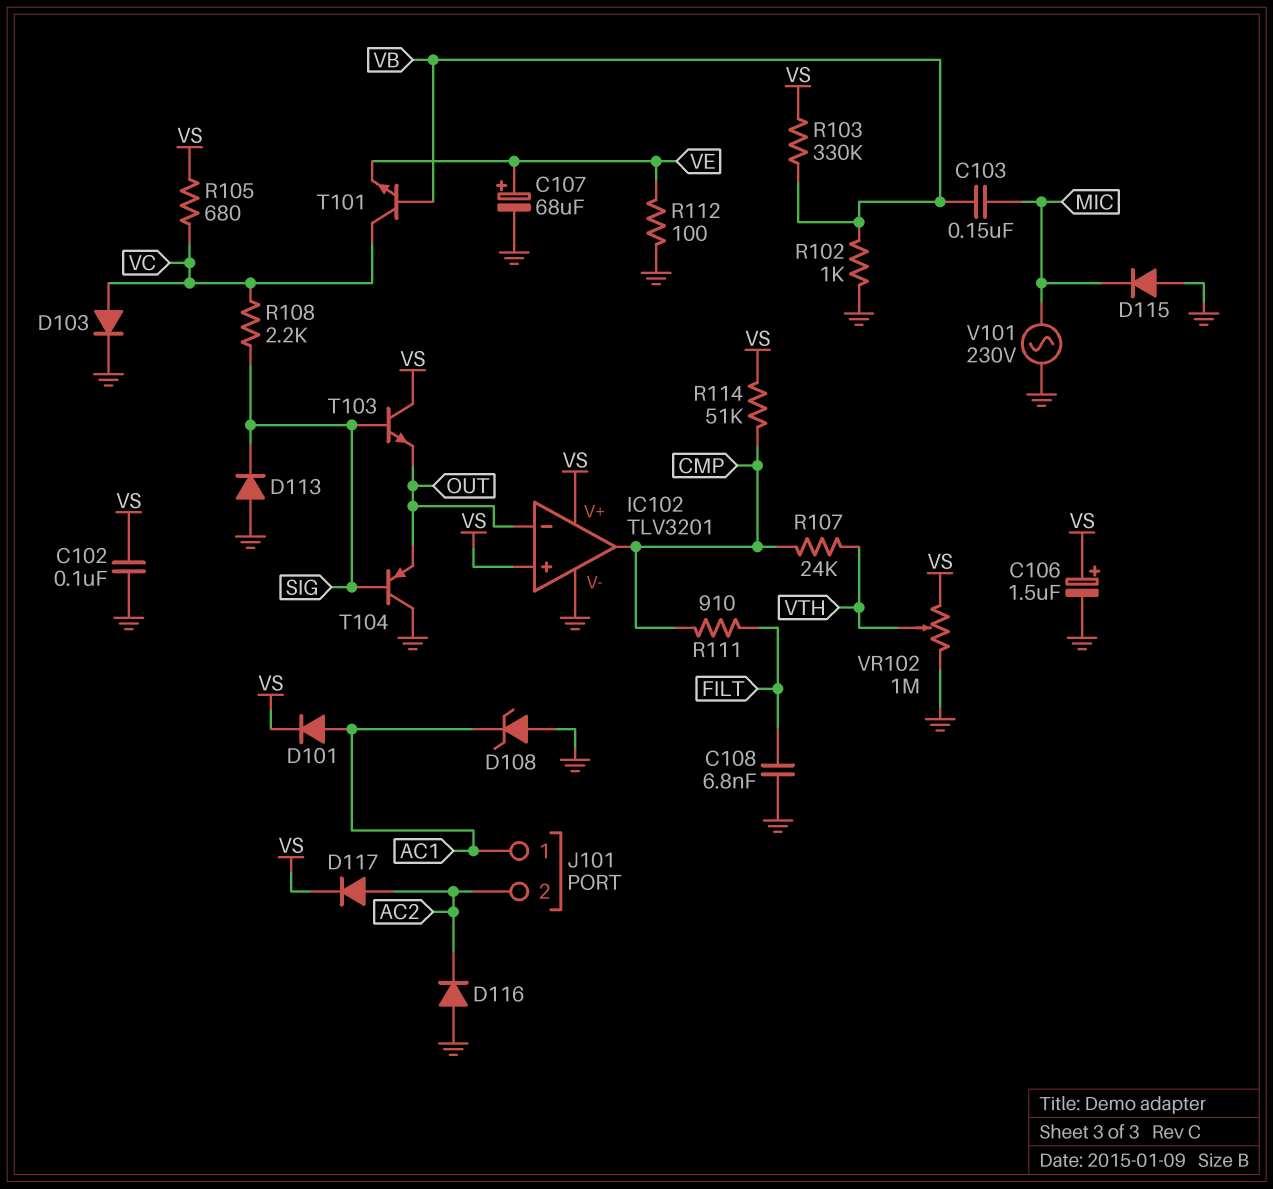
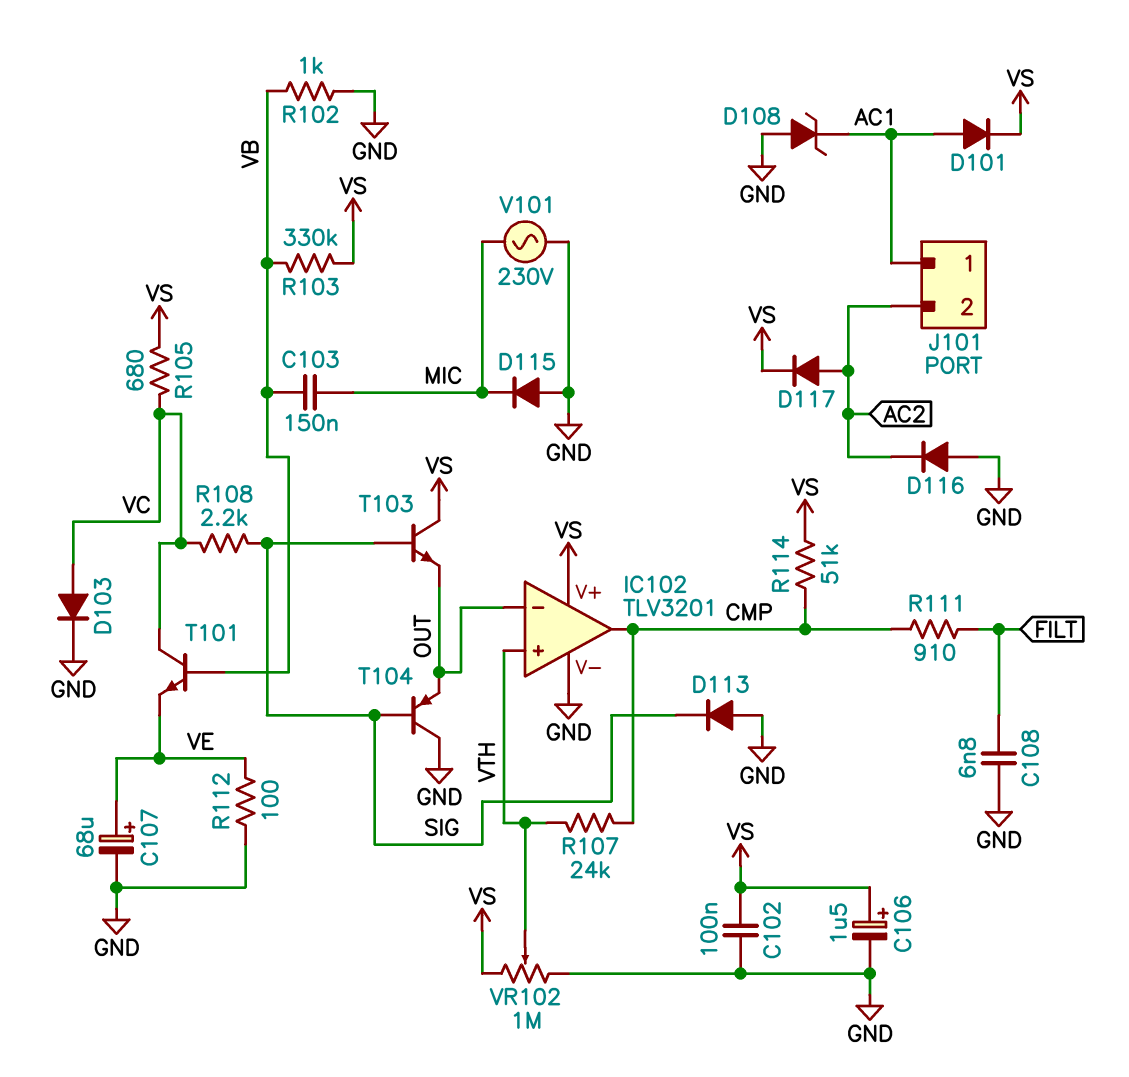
IC102 pin in+: VS -> VTH

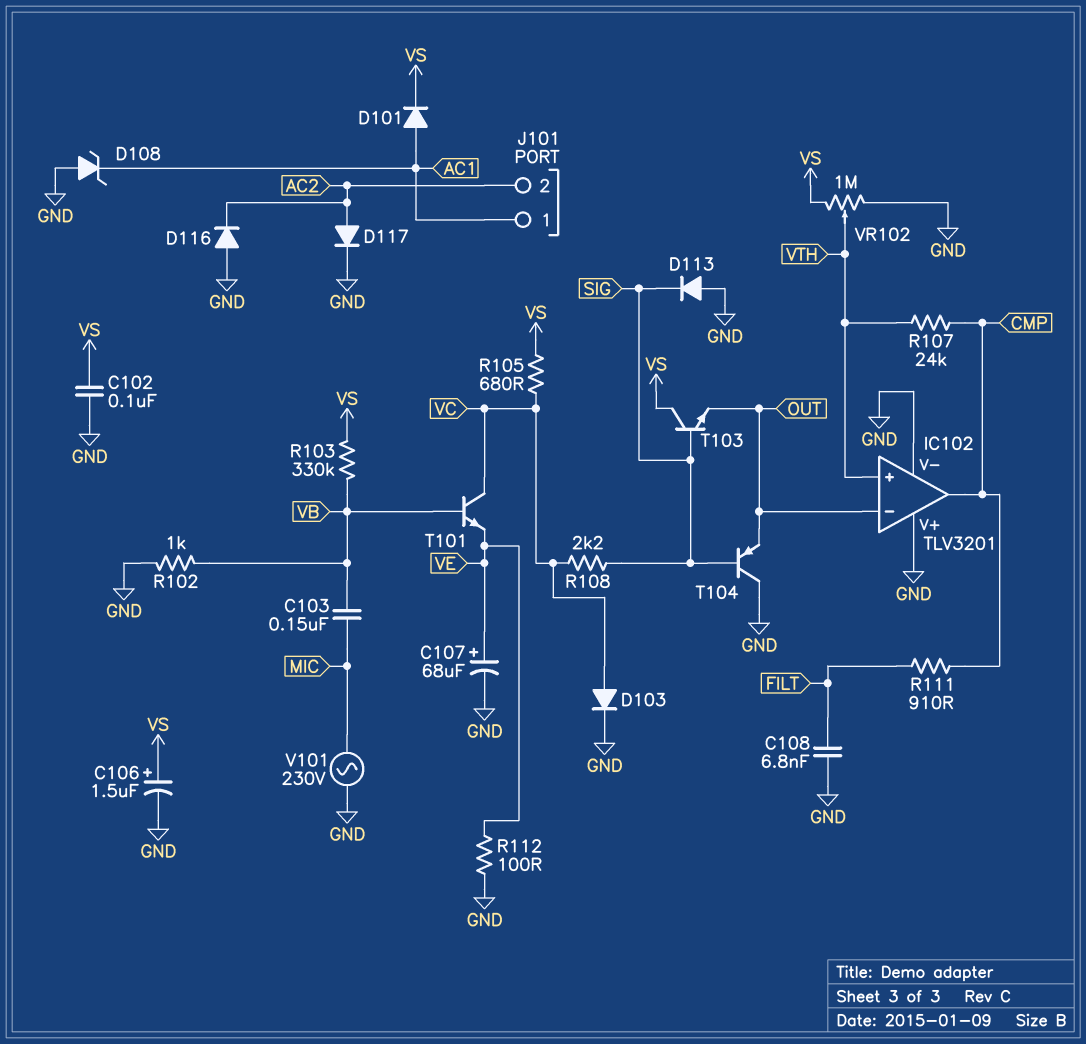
D115: diode (A GND, K MIC) -> none
D117: diode (A AC2, K VS) -> diode (A AC2, K GND)
IC102 pin V+: VS -> GND
R114: 51k (CMP, VS) -> none

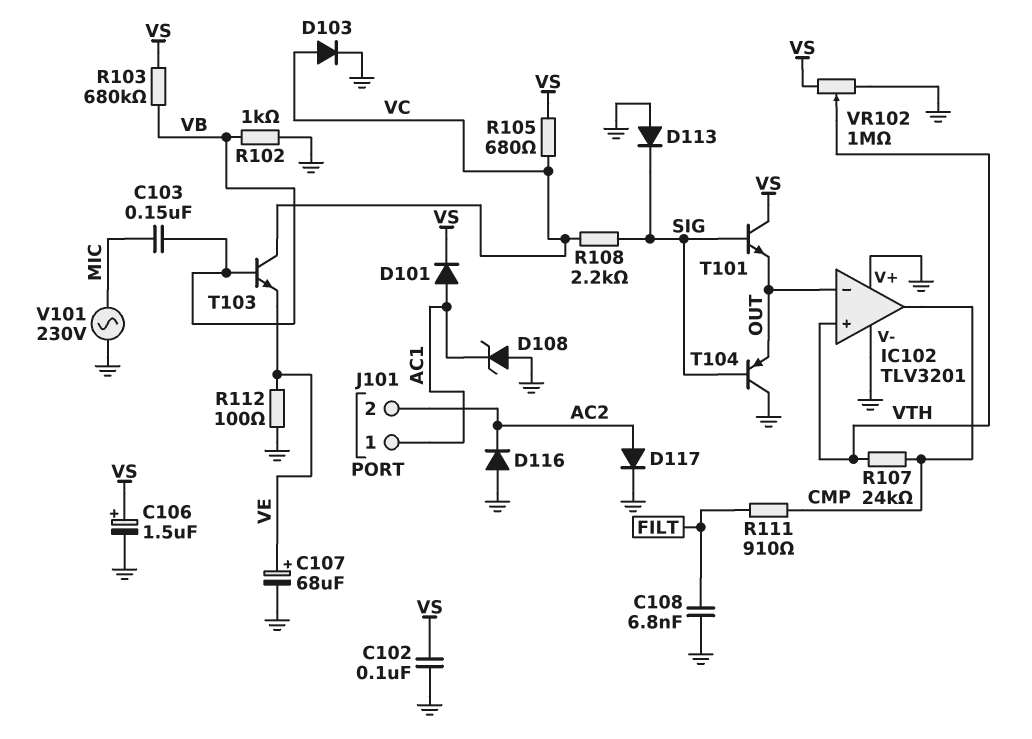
R103: 330k (VB, VS) -> 680k (VB, VS)
T101: NPN (B VB, C VC, E VE) -> NPN (B SIG, C VS, E OUT)
T103: NPN (B SIG, C VS, E OUT) -> NPN (B VB, C VC, E VE)

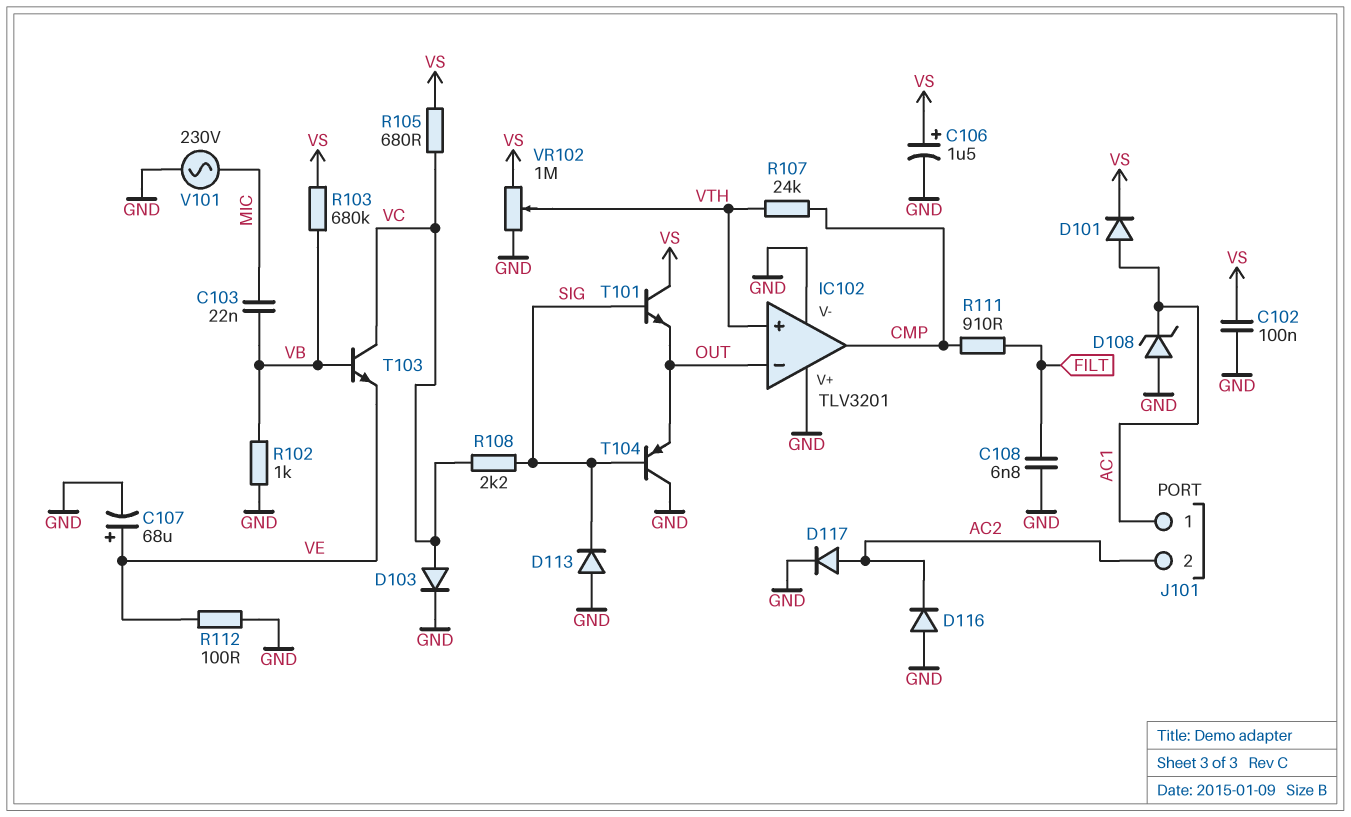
C103: 150nF (MIC, VB) -> 22nF (MIC, VB)

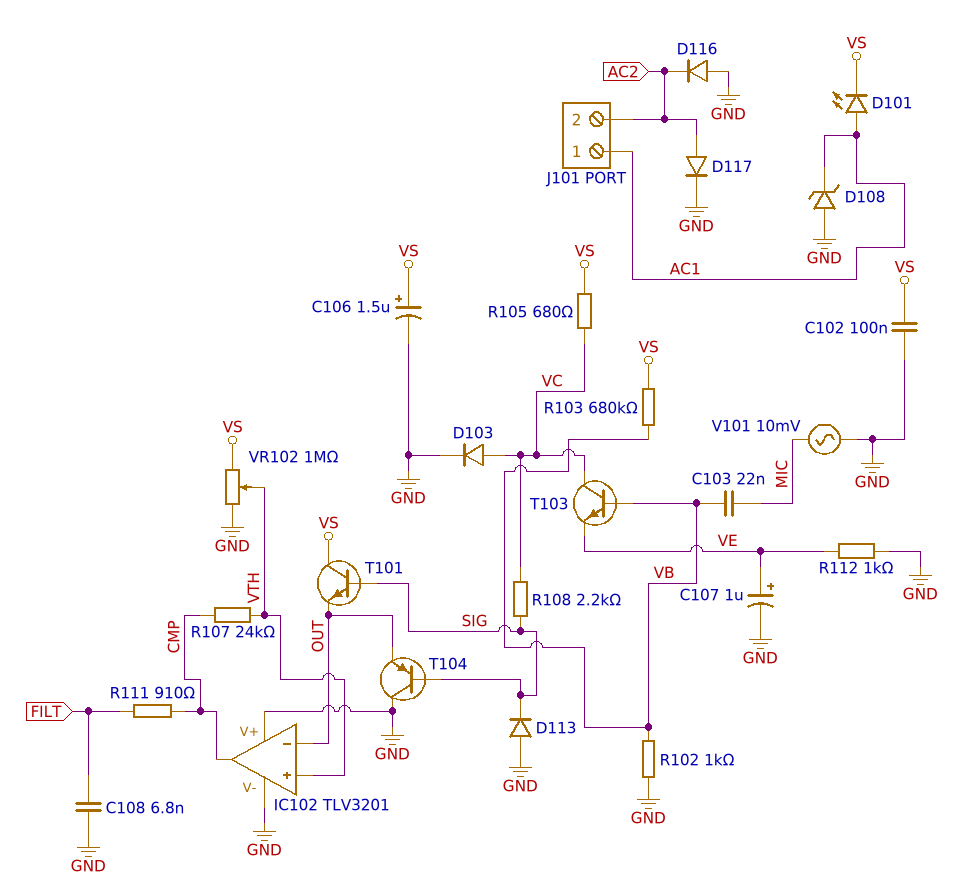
C107: 68uF (plus VE, minus GND) -> 1uF (plus VE, minus GND)
D101: diode (A AC1, K VS) -> LED (A AC1, K VS)
R112: 100 (GND, VE) -> 1k (GND, VE)
V101: AC 230V (GND, MIC) -> AC 10mV (GND, MIC)

